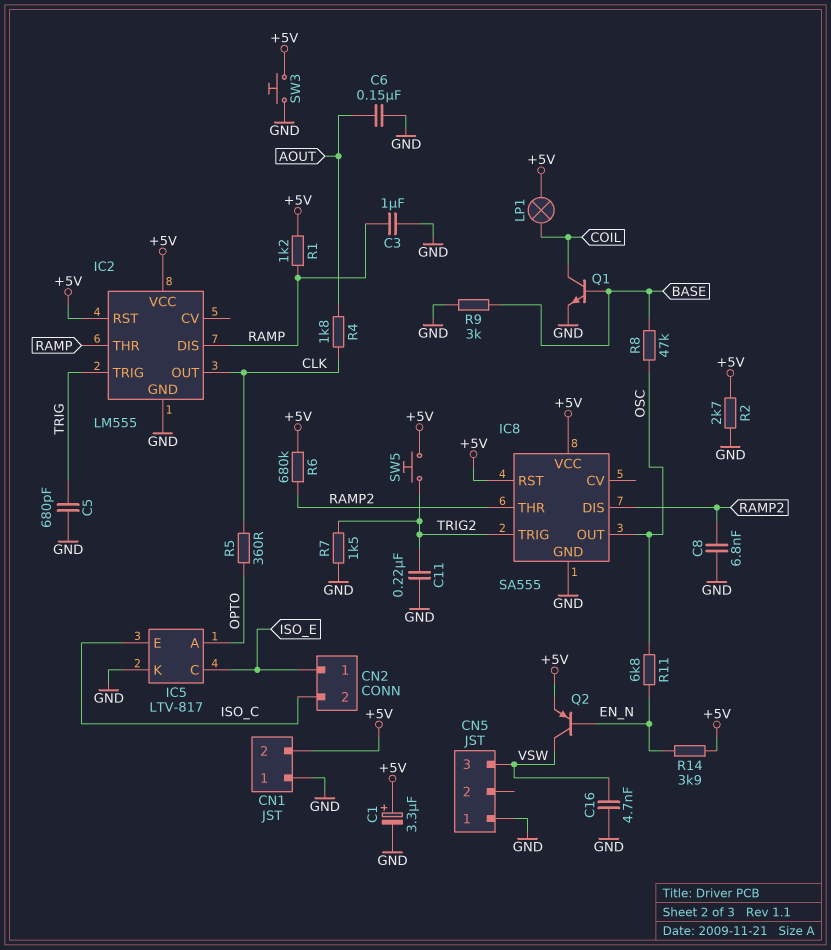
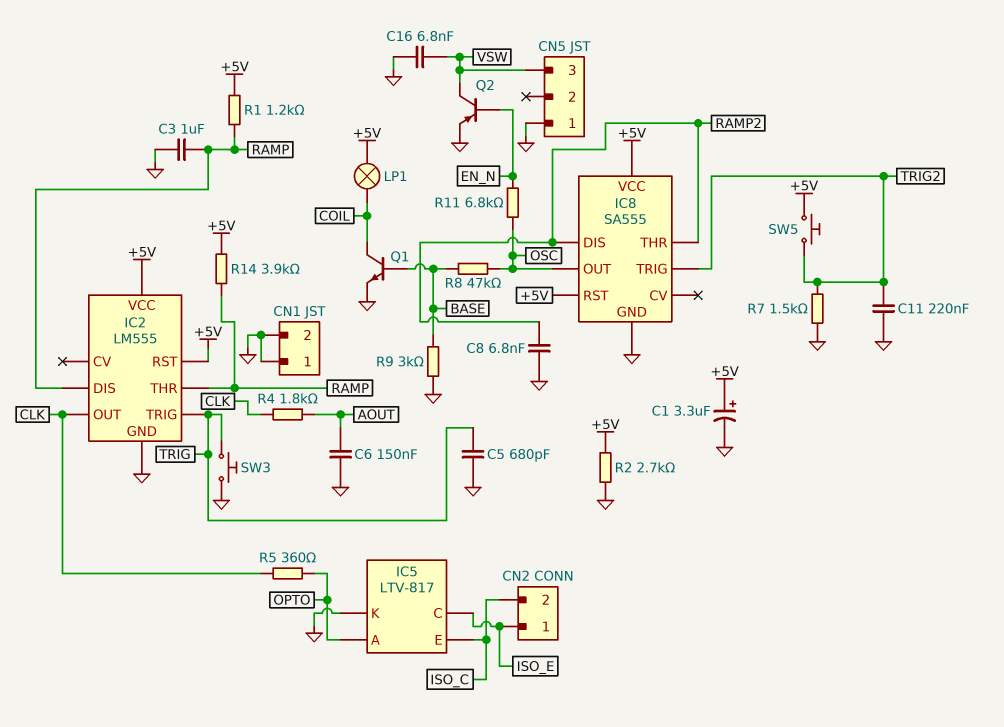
C16: 4.7nF (GND, VSW) -> 6.8nF (GND, VSW)
CN1 pin 2: +5V -> GND
Q2: PNP (B EN_N, C VSW, E +5V) -> PNP (B EN_N, C VSW, E GND)
R6: 680k (+5V, RAMP2) -> none
R14: 3.9k (+5V, EN_N) -> 3.9k (+5V, RAMP)
SW3: button (+5V, GND) -> button (GND, TRIG)

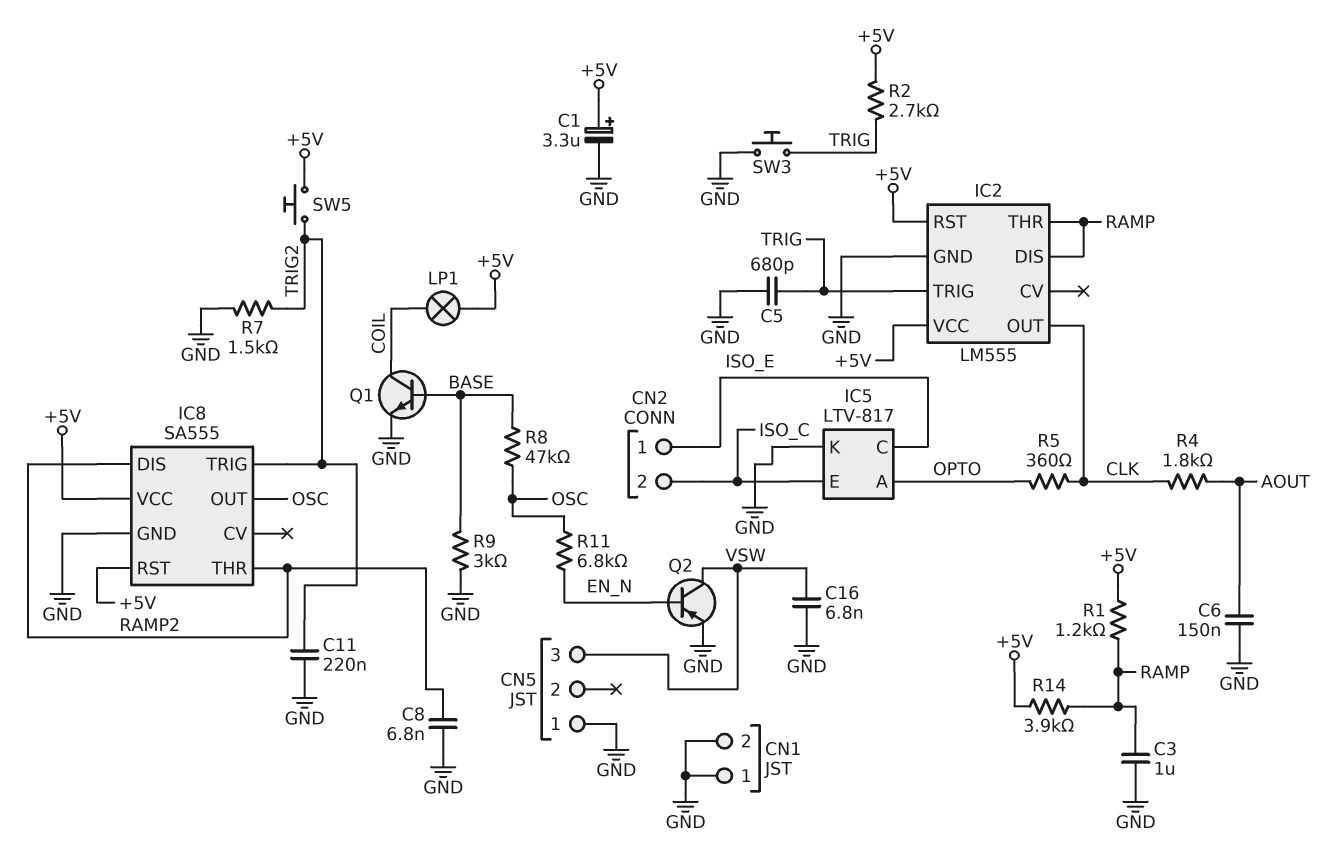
R2: 2.7k (+5V, GND) -> 2.7k (+5V, TRIG)

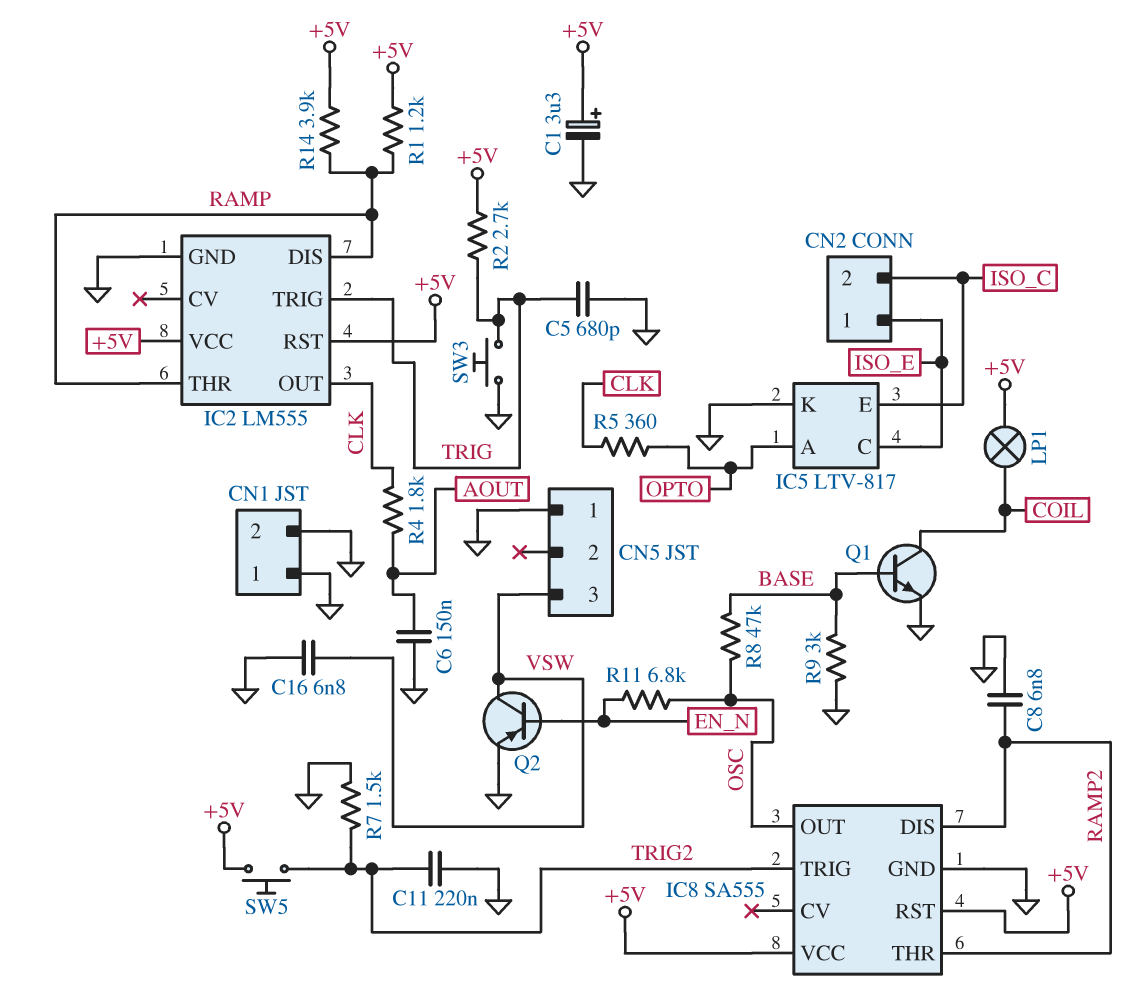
C3: 1uF (GND, RAMP) -> none

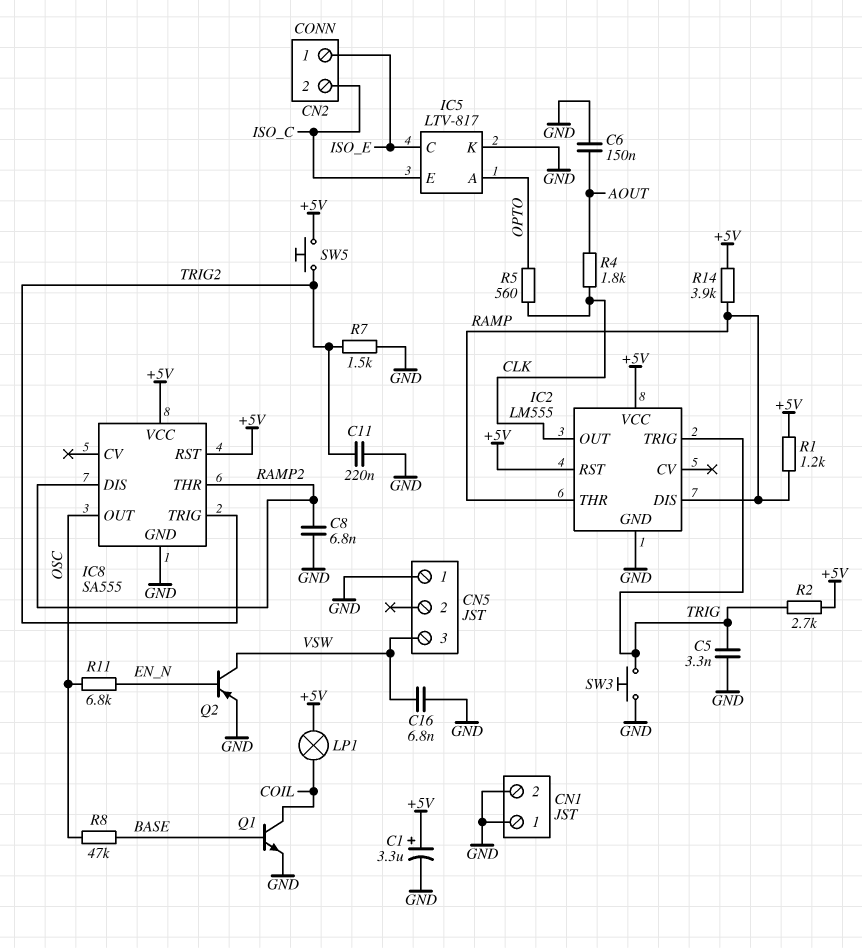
C5: 680pF (GND, TRIG) -> 3.3nF (GND, TRIG)
R5: 360 (CLK, OPTO) -> 560 (CLK, OPTO)
R9: 3k (BASE, GND) -> none

